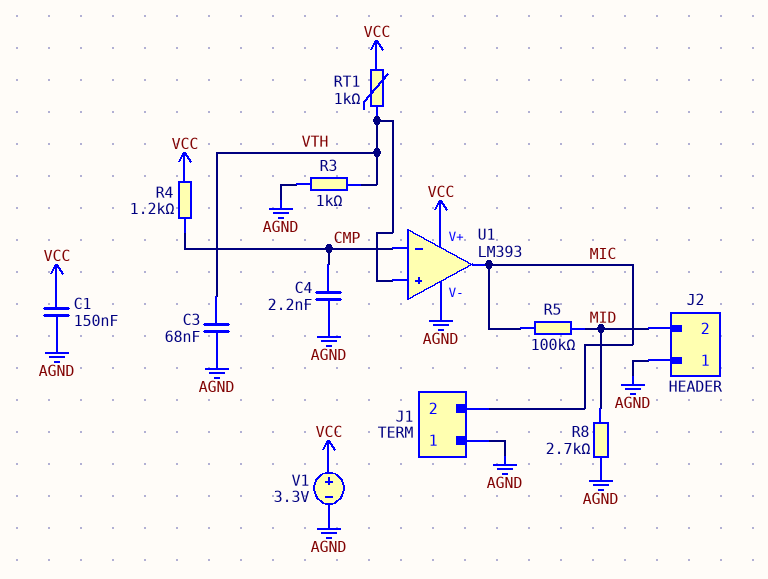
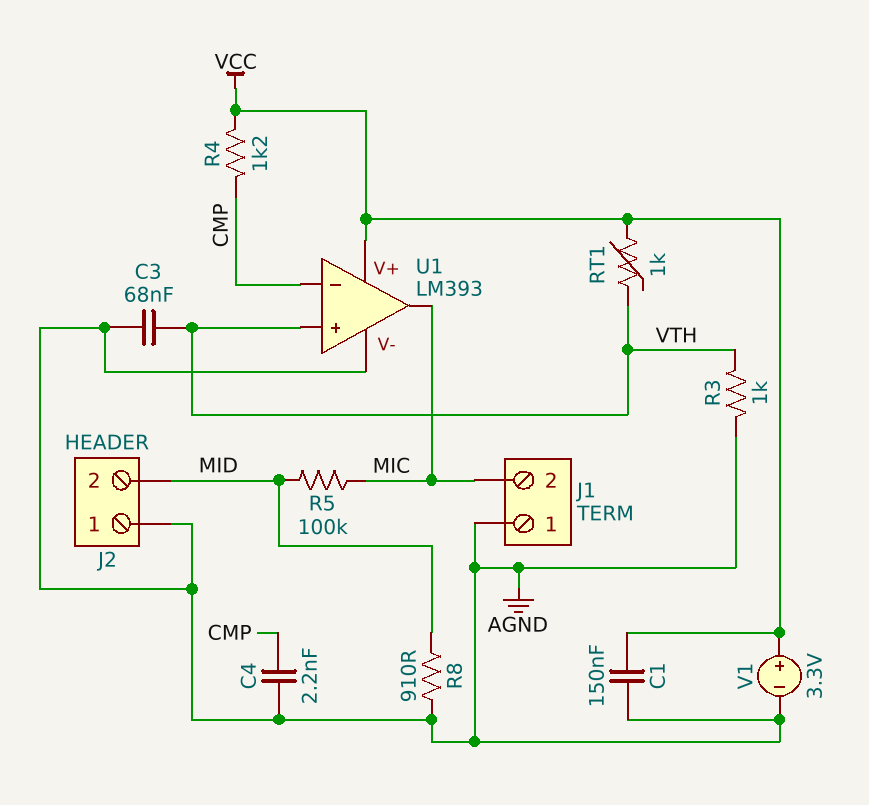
R8: 2.7k (AGND, MID) -> 910 (AGND, MID)

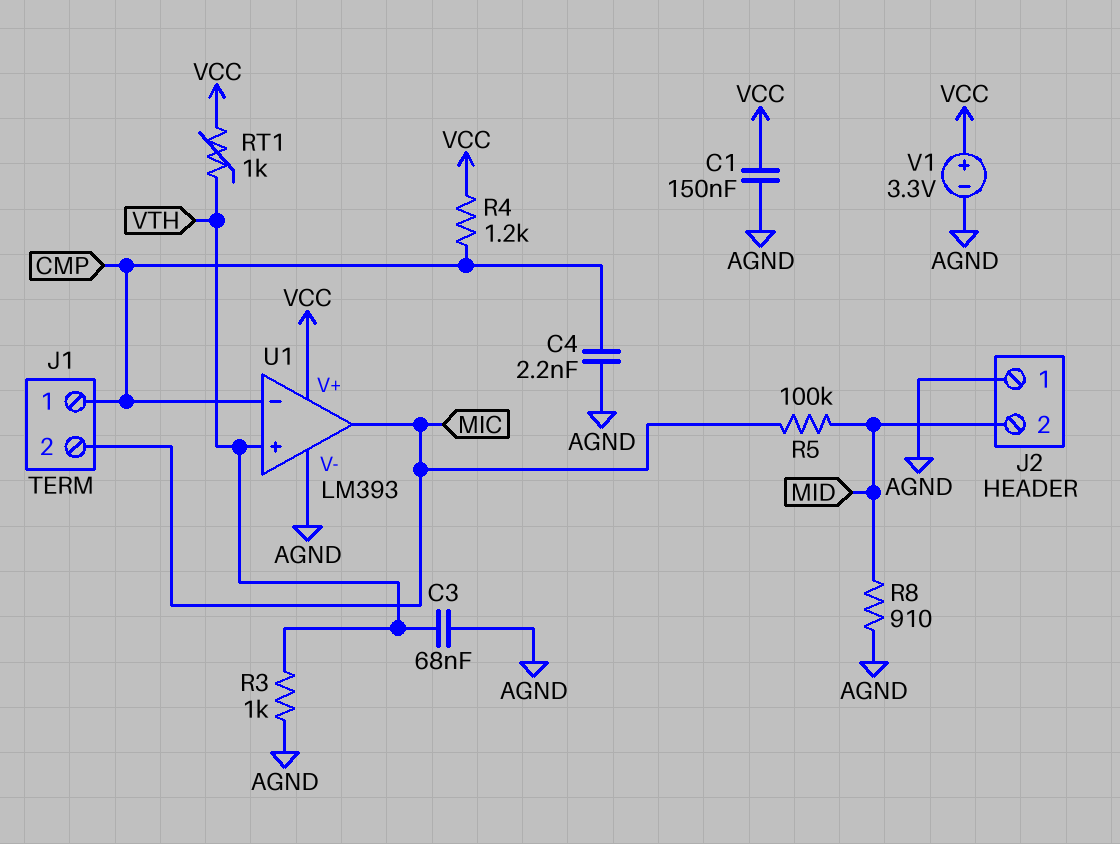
J1 pin 1: AGND -> CMP

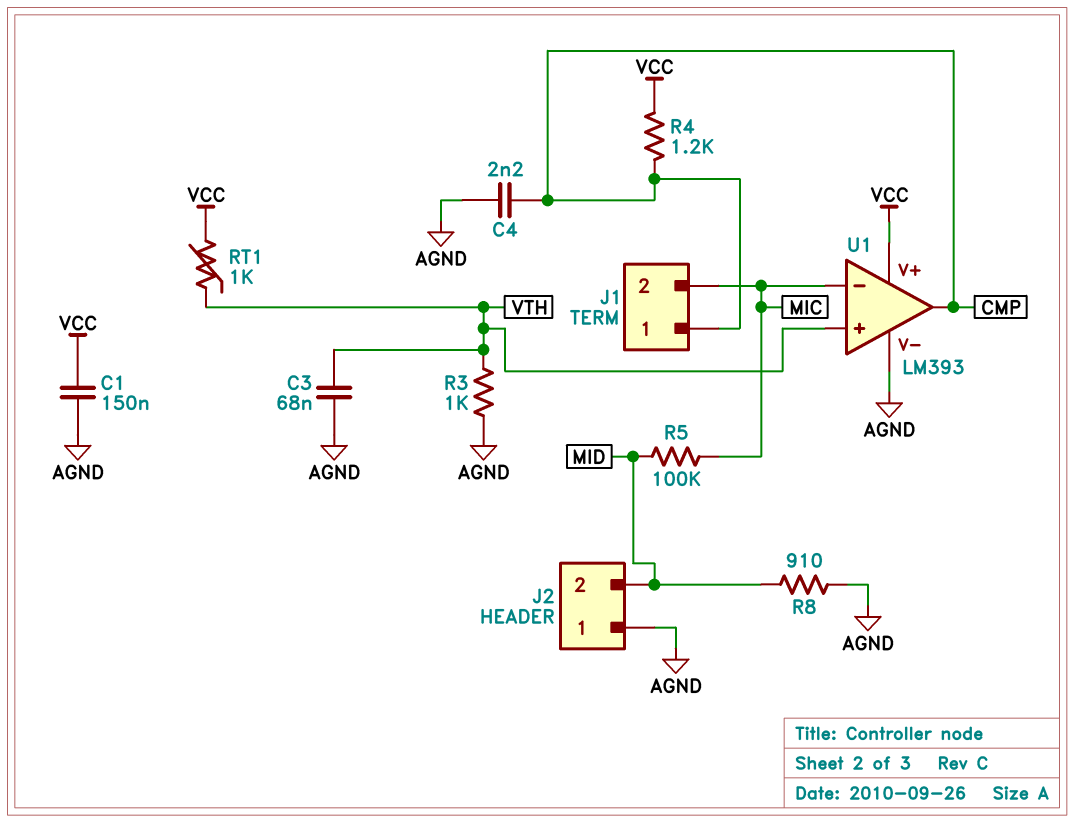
U1 pin in-: CMP -> MIC
U1 pin out: MIC -> CMP
V1: 3.3V (plus VCC, minus AGND) -> none

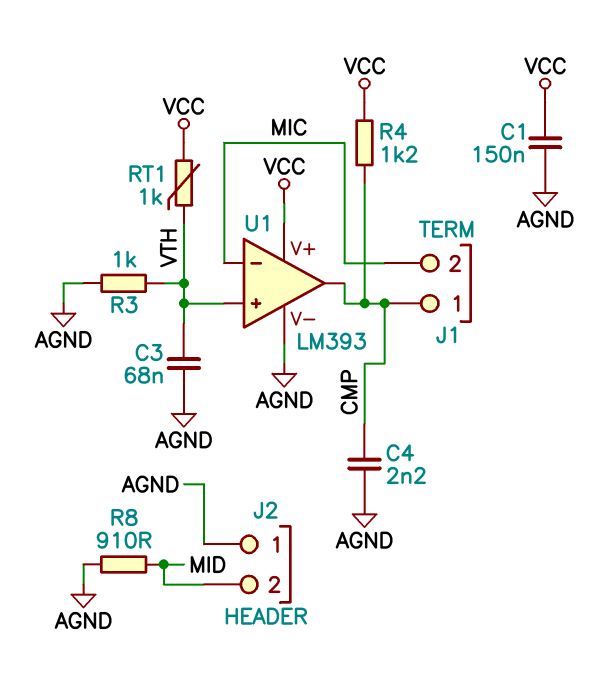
R5: 100k (MIC, MID) -> none

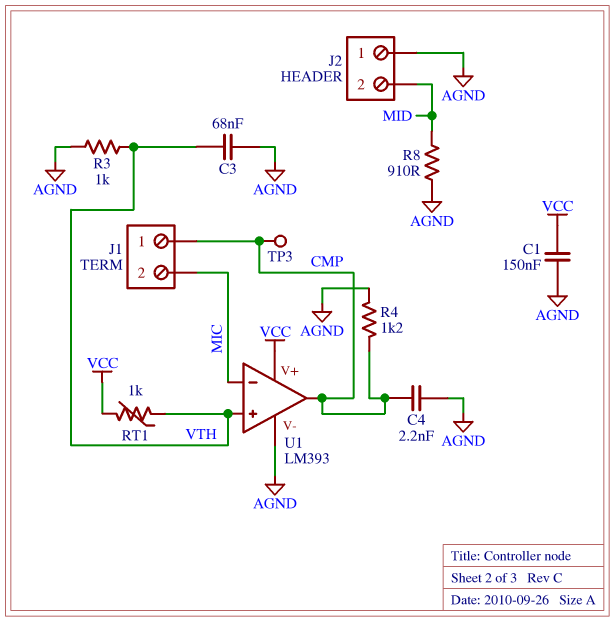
R4: 1.2k (CMP, VCC) -> 1.2k (AGND, CMP)
TP3: none -> test point (CMP)

